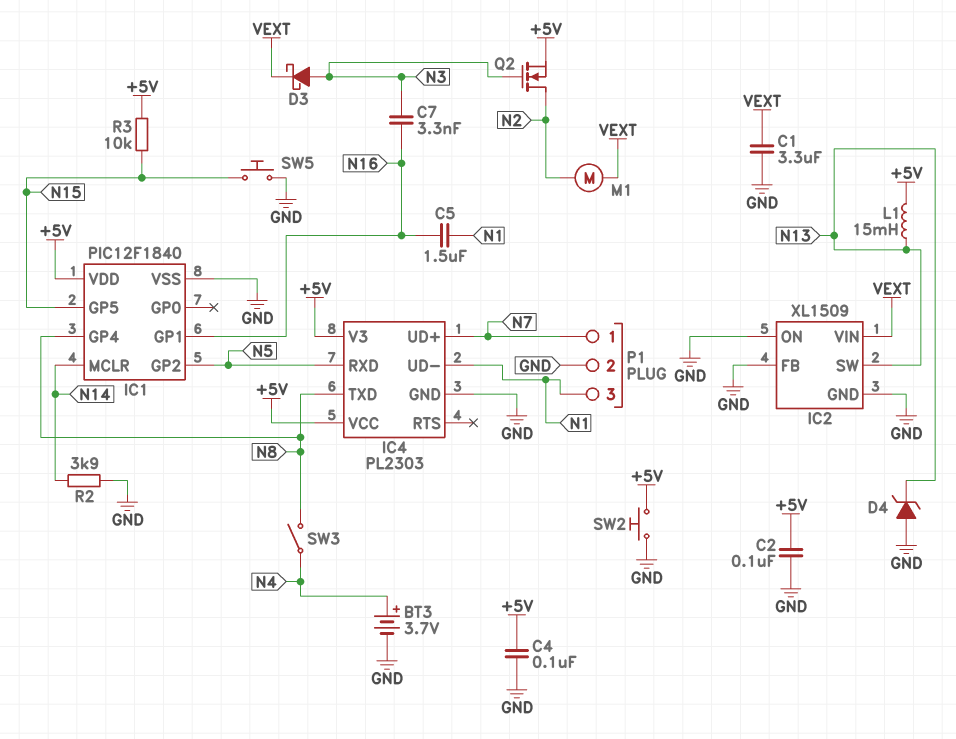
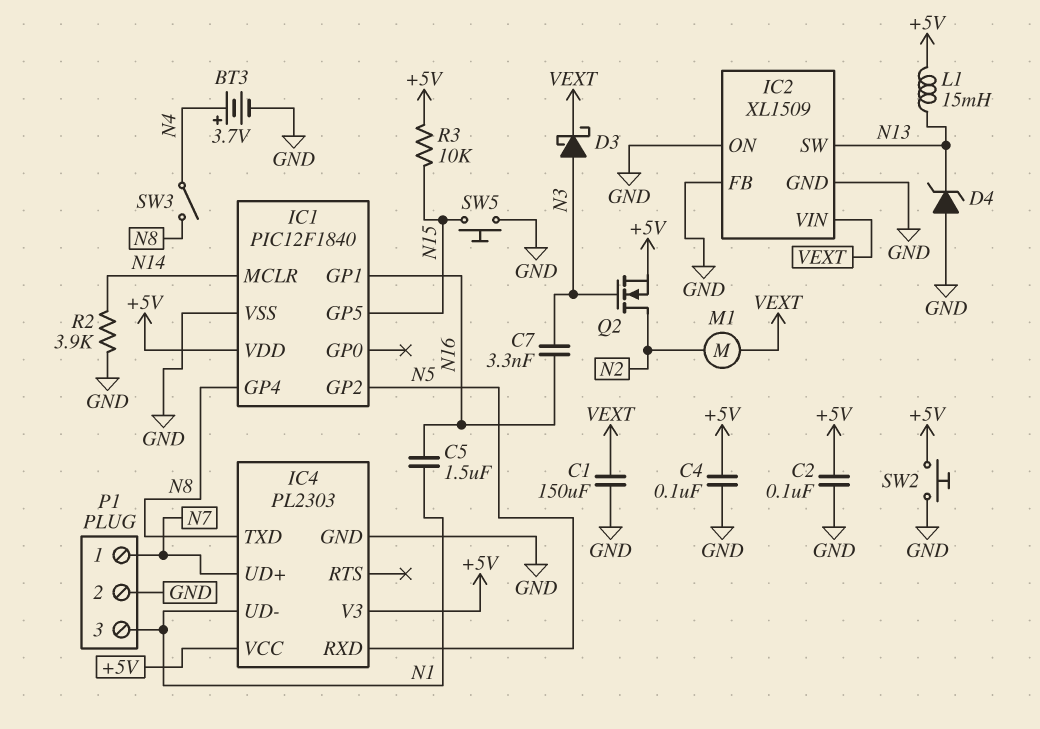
C1: 3.3uF (GND, VEXT) -> 150uF (GND, VEXT)

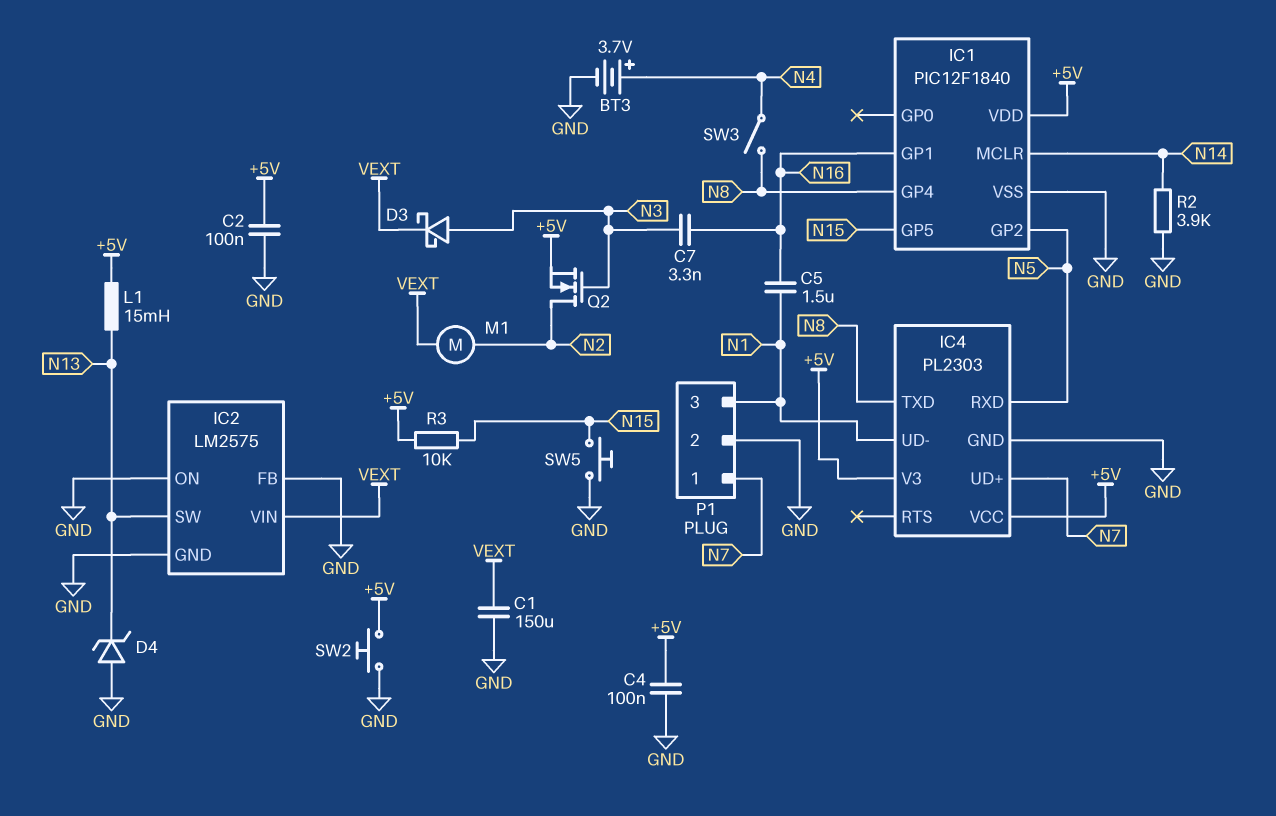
IC2: XL1509 -> LM2575

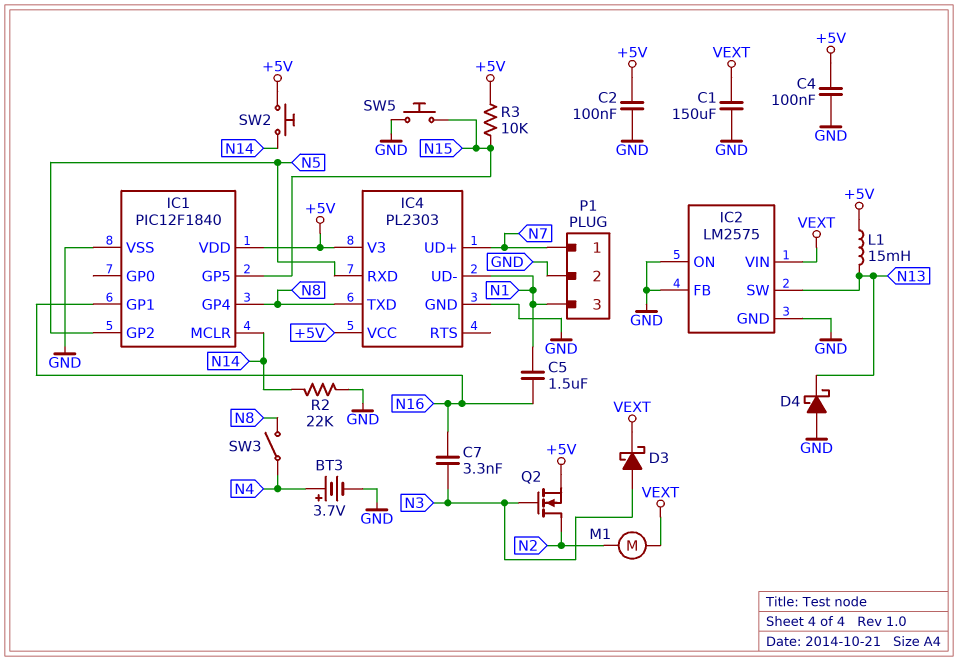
D4: zener (A GND, K N13) -> schottky (A GND, K N13)
R2: 3.9k (GND, N14) -> 22k (GND, N14)
SW2: button (+5V, GND) -> button (+5V, N14)

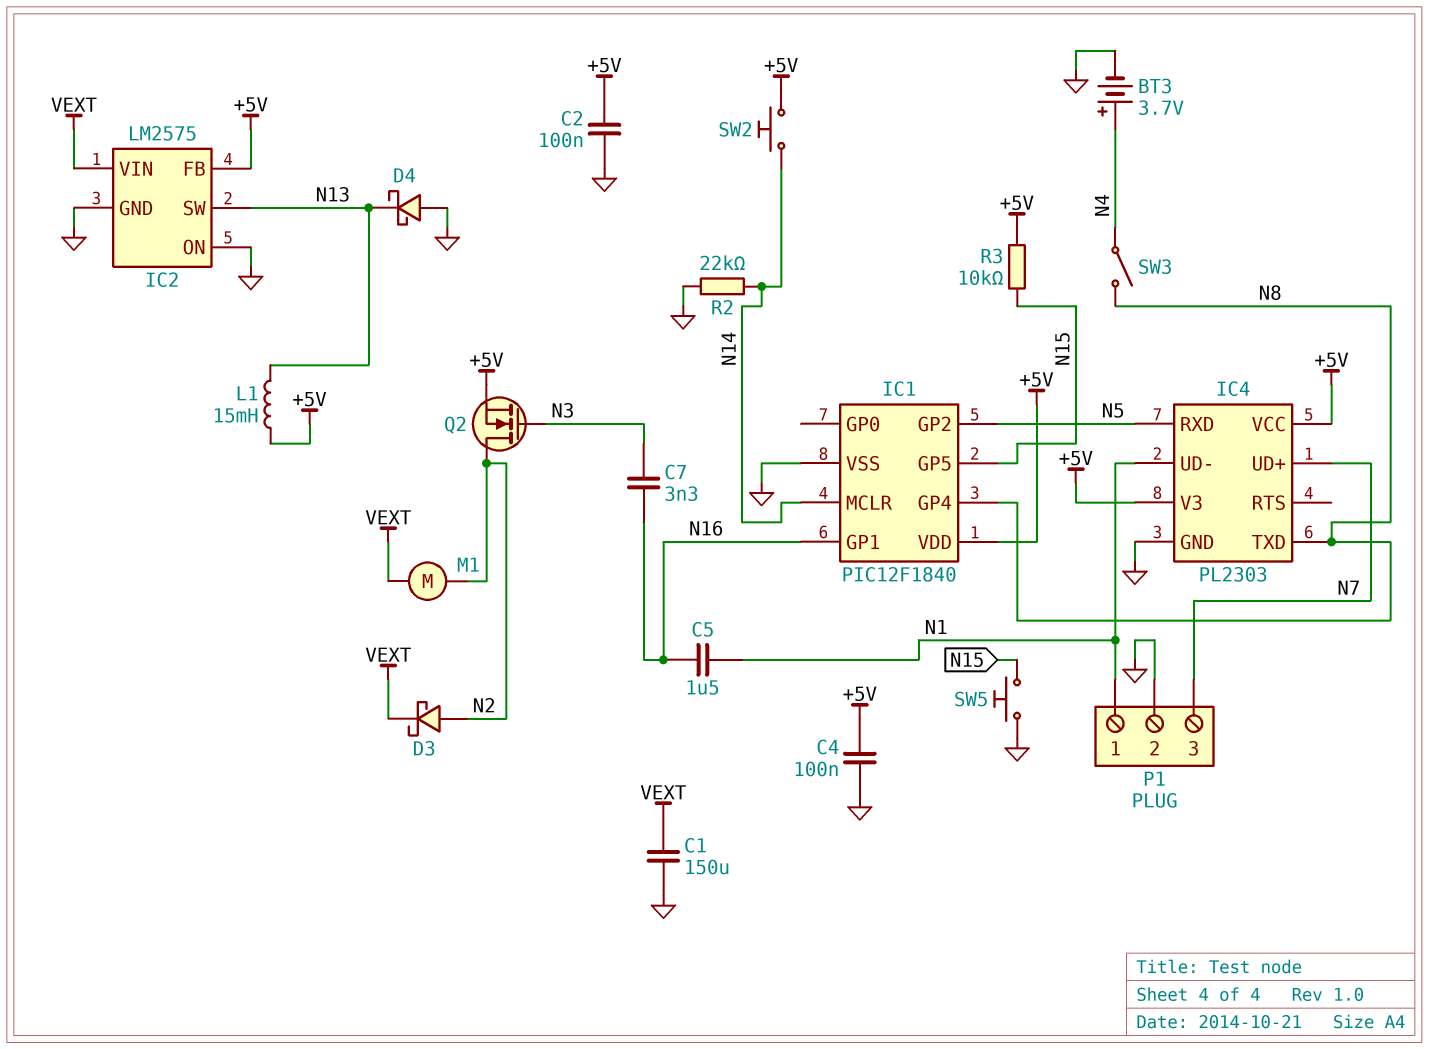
D3: schottky (A N3, K VEXT) -> schottky (A N2, K VEXT)
IC2 pin FB: GND -> +5V
P1 pin 1: N7 -> N1
P1 pin 3: N1 -> N7

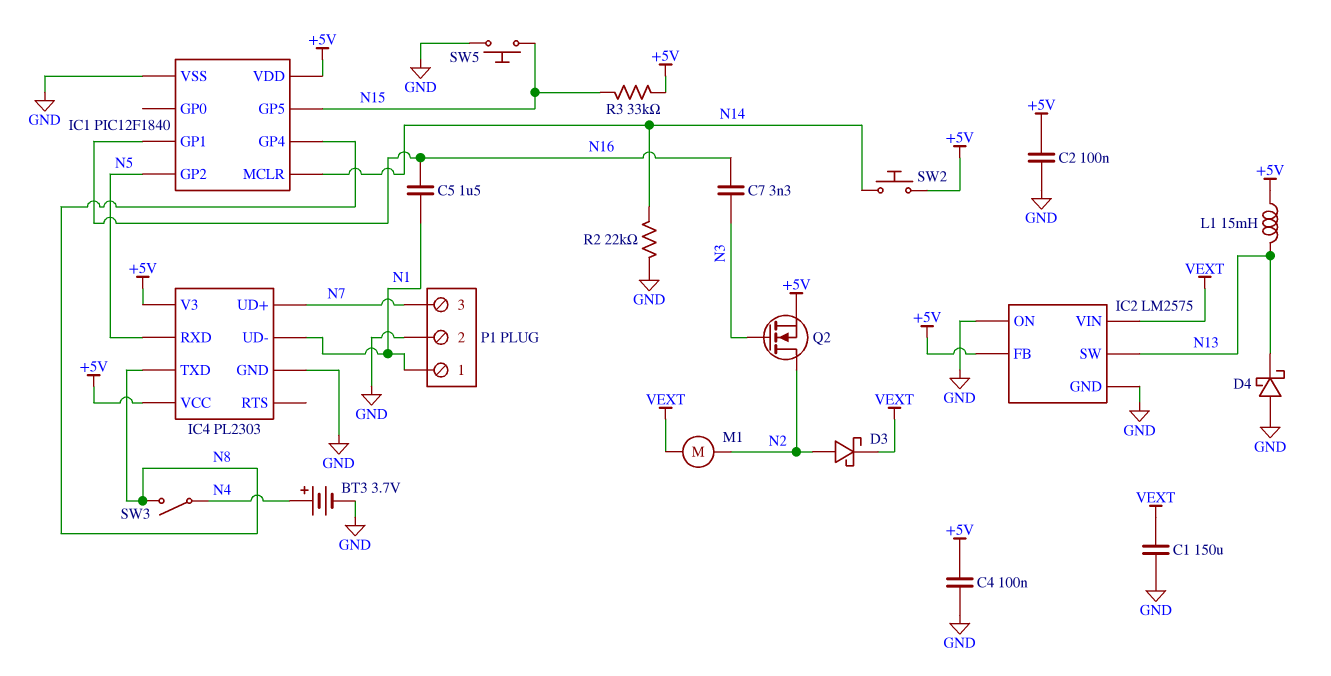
R3: 10k (+5V, N15) -> 33k (+5V, N15)

